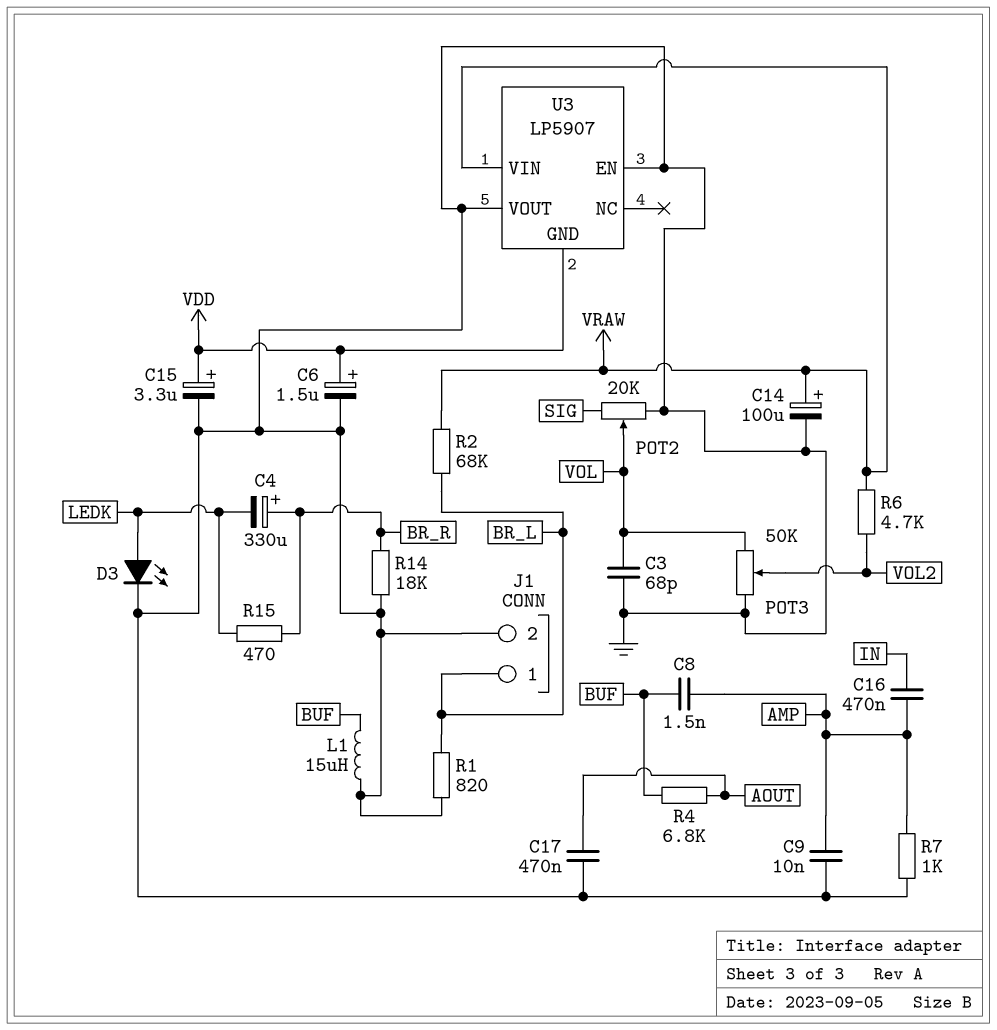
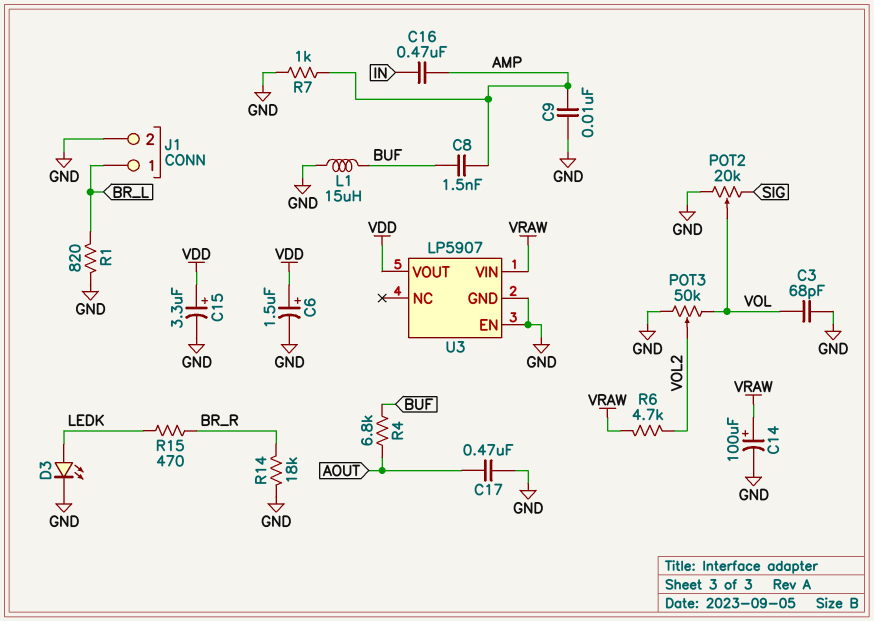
C4: 330uF (plus BR_R, minus LEDK) -> none
R2: 68k (BR_L, VRAW) -> none
U3 pin GND: VDD -> GND
U3 pin VOUT: GND -> VDD

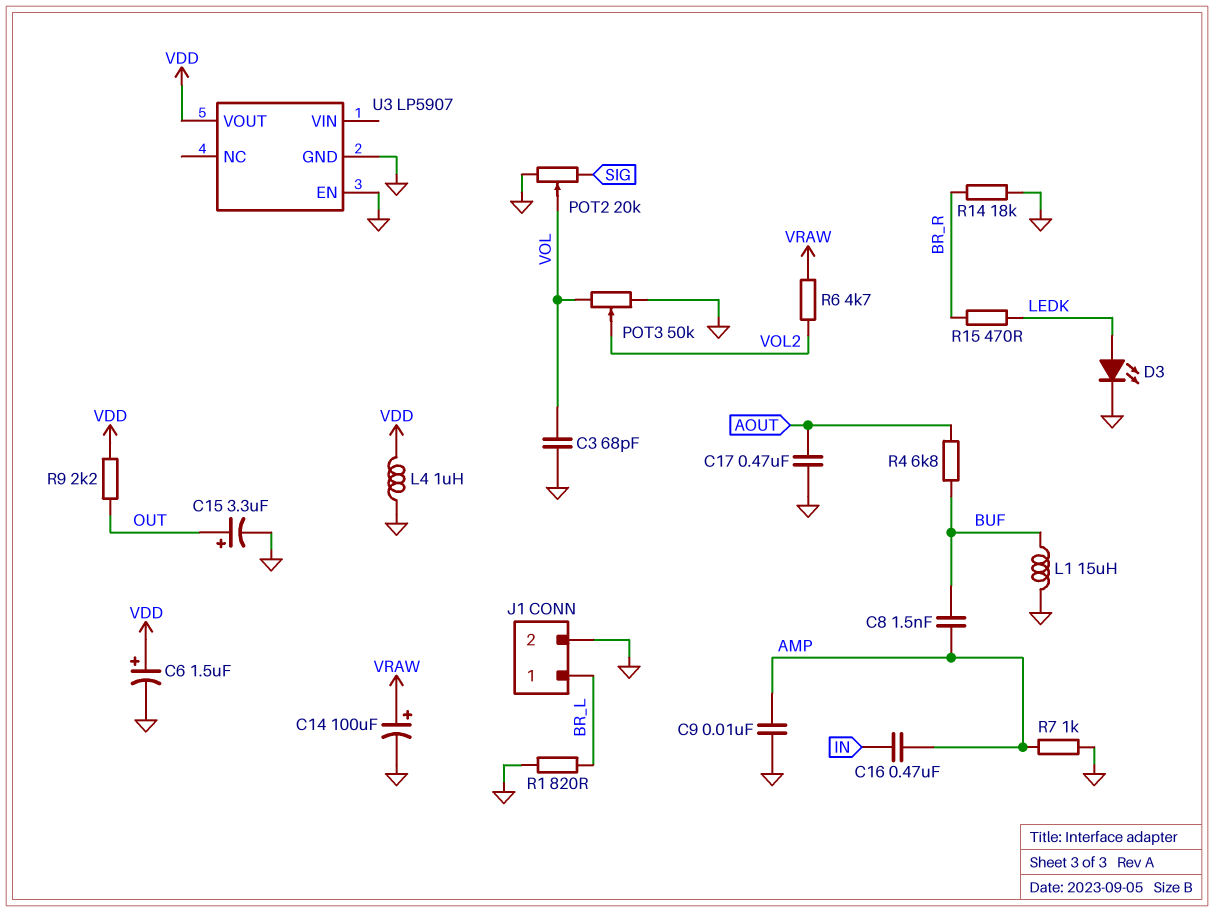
C15: 3.3uF (plus VDD, minus GND) -> 3.3uF (plus OUT, minus GND)
L4: none -> 1uH (GND, VDD)
R9: none -> 2.2k (OUT, VDD)
U3 pin VIN: VRAW -> none

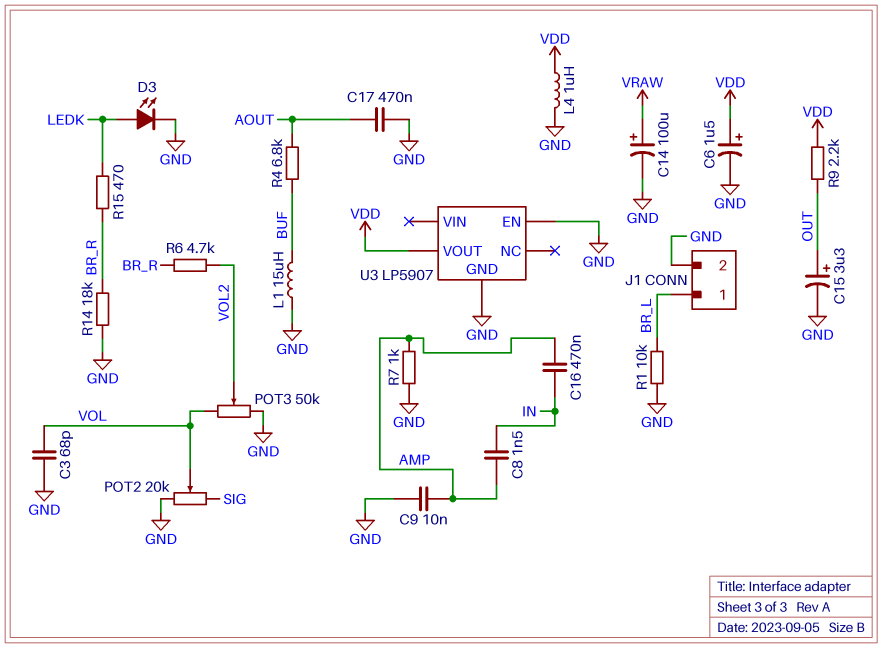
C8: 1.5nF (AMP, BUF) -> 1.5nF (AMP, IN)
R1: 820 (BR_L, GND) -> 10k (BR_L, GND)
R6: 4.7k (VOL2, VRAW) -> 4.7k (BR_R, VOL2)

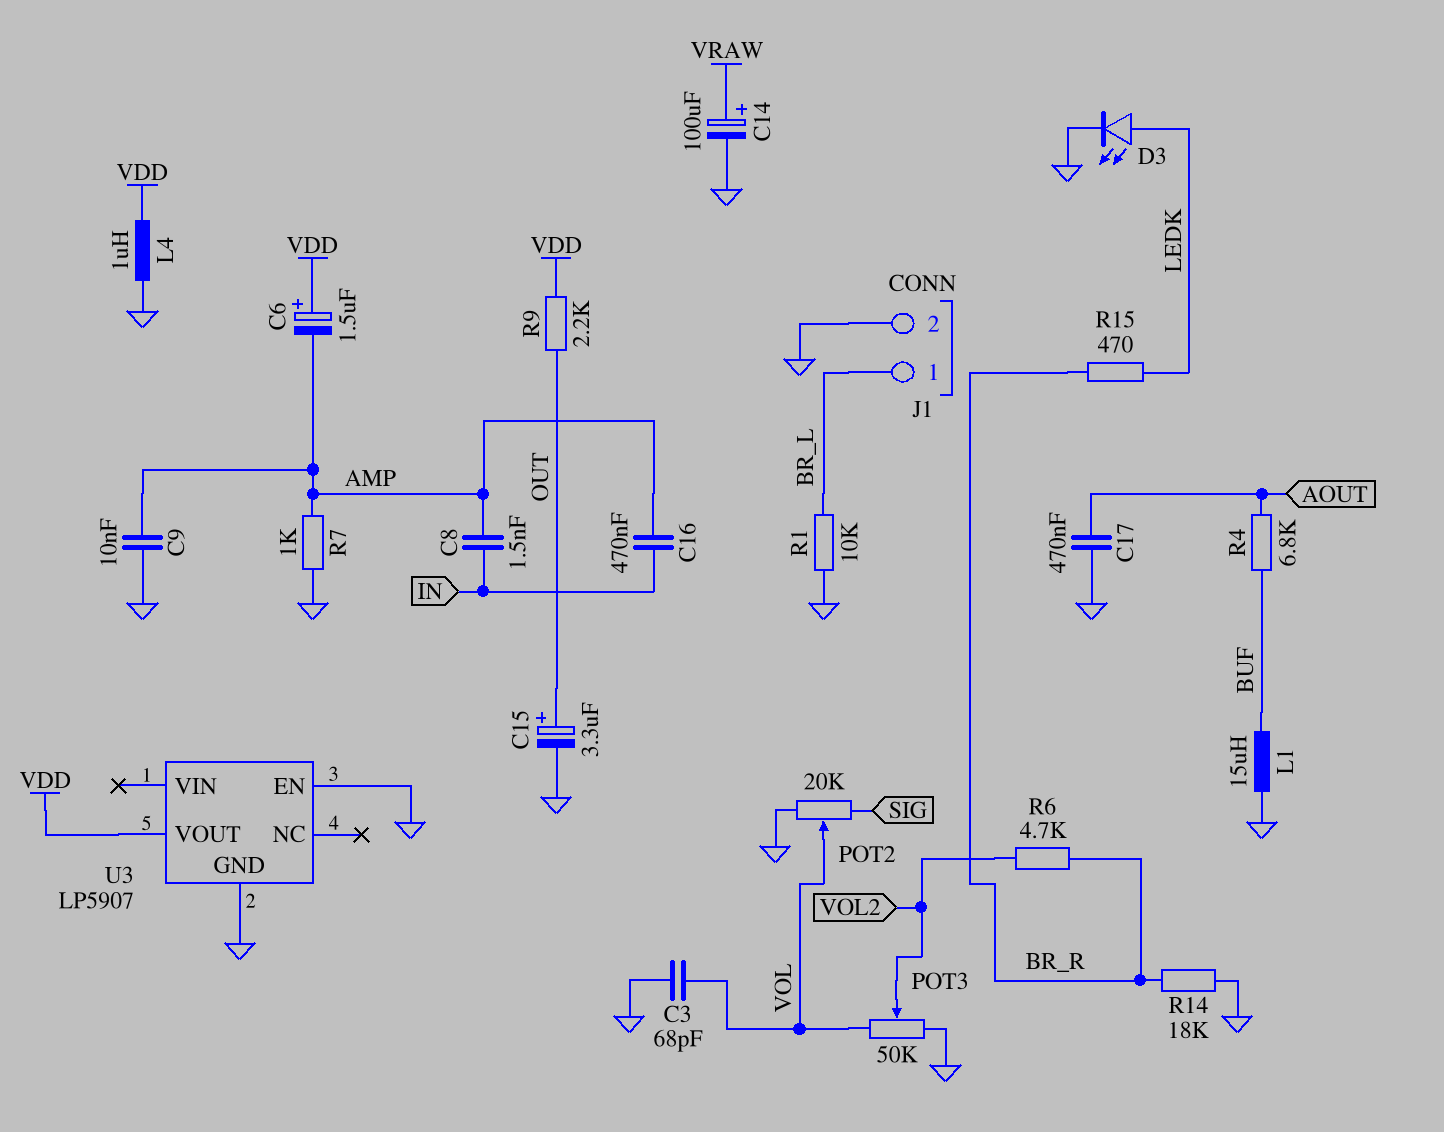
C6: 1.5uF (plus VDD, minus GND) -> 1.5uF (plus VDD, minus AMP)

